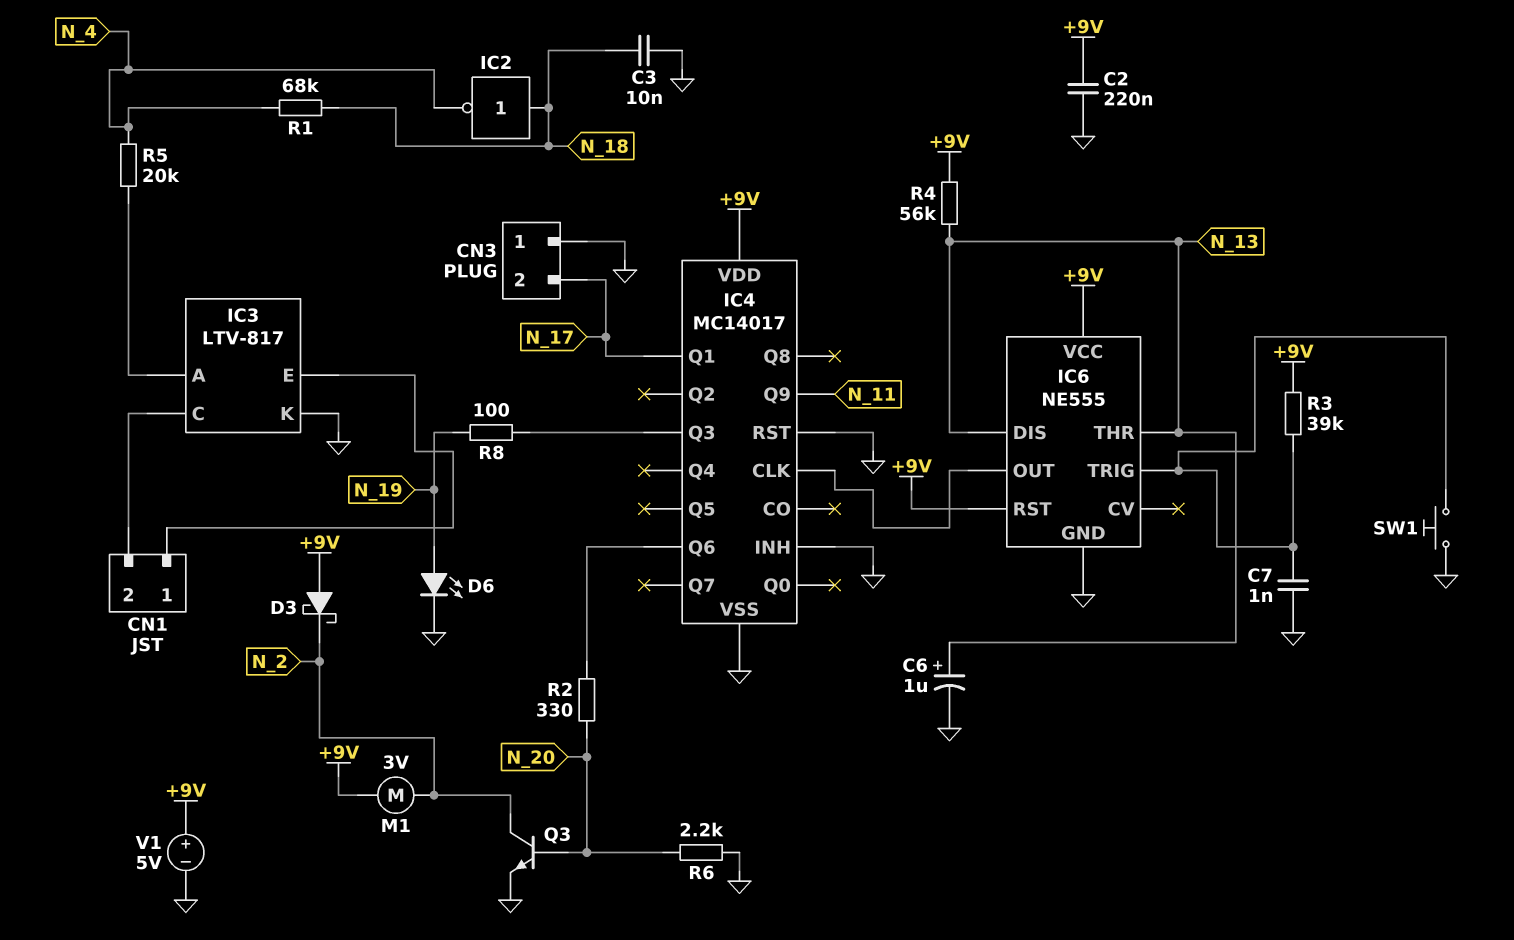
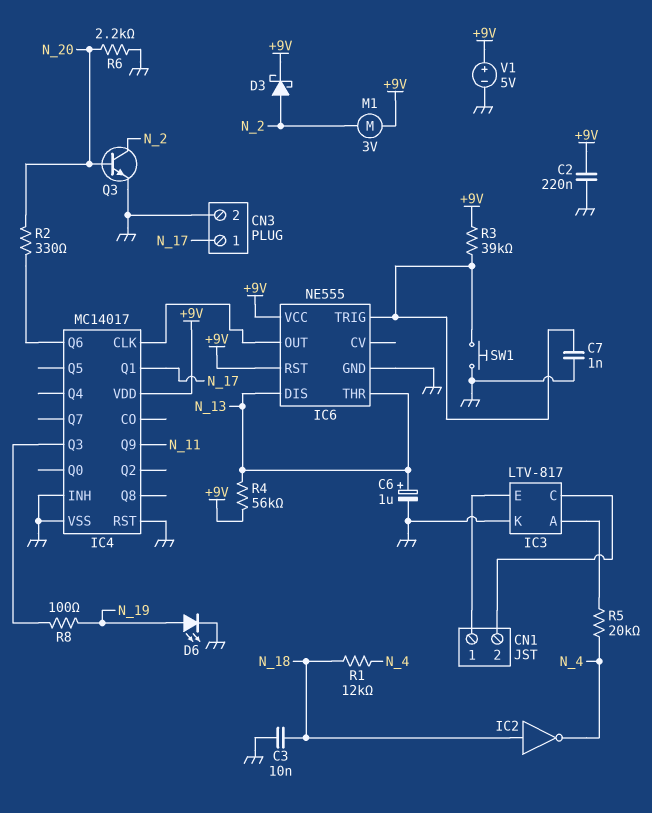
CN3 pin 1: GND -> N_17
CN3 pin 2: N_17 -> GND
D3: schottky (A +9V, K N_2) -> schottky (A N_2, K +9V)
R1: 68k (N_4, N_18) -> 12k (N_4, N_18)

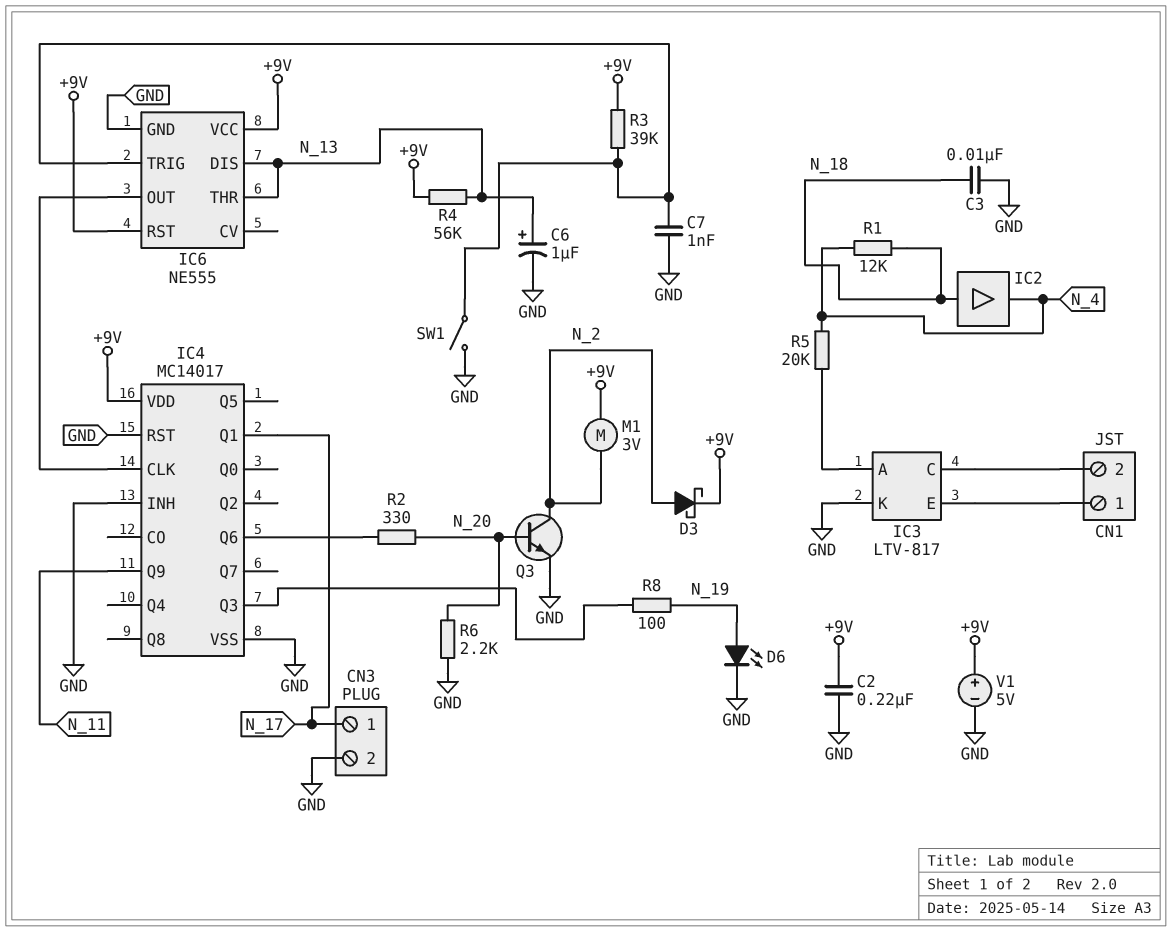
IC2: NOT (in N_18, out N_4) -> buffer (in N_18, out N_4)
SW1: button (GND, IC6/TRIG) -> switch (GND, IC6/TRIG)

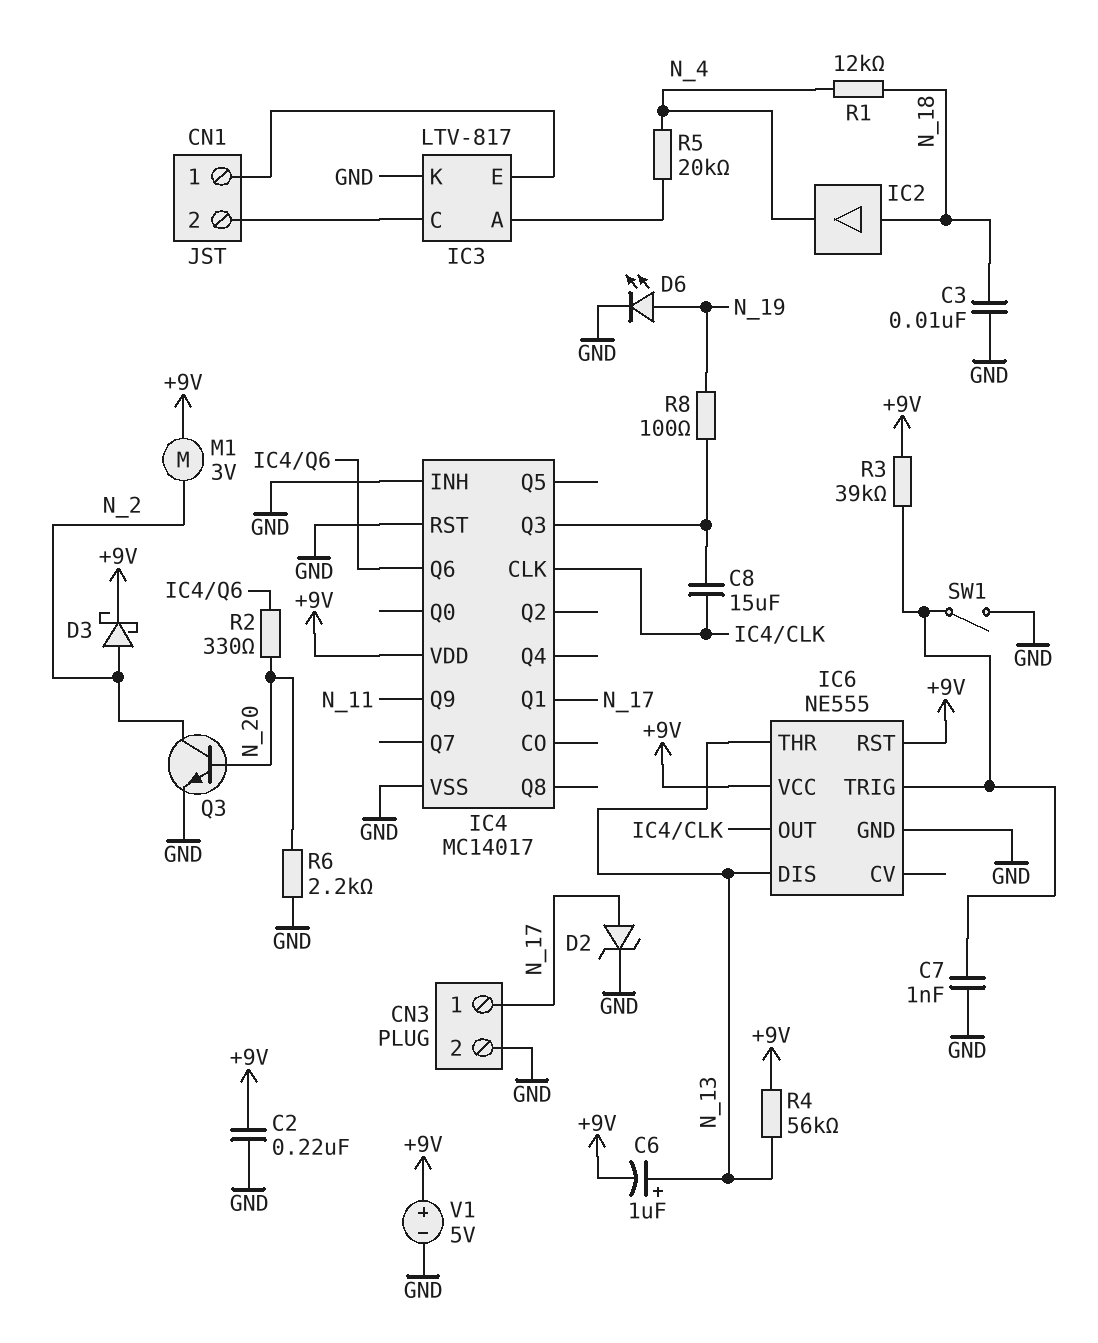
C6: 1uF (plus N_13, minus GND) -> 1uF (plus N_13, minus +9V)
C8: none -> 15uF (IC4/CLK, IC4/Q3)
D2: none -> zener (A N_17, K GND)

